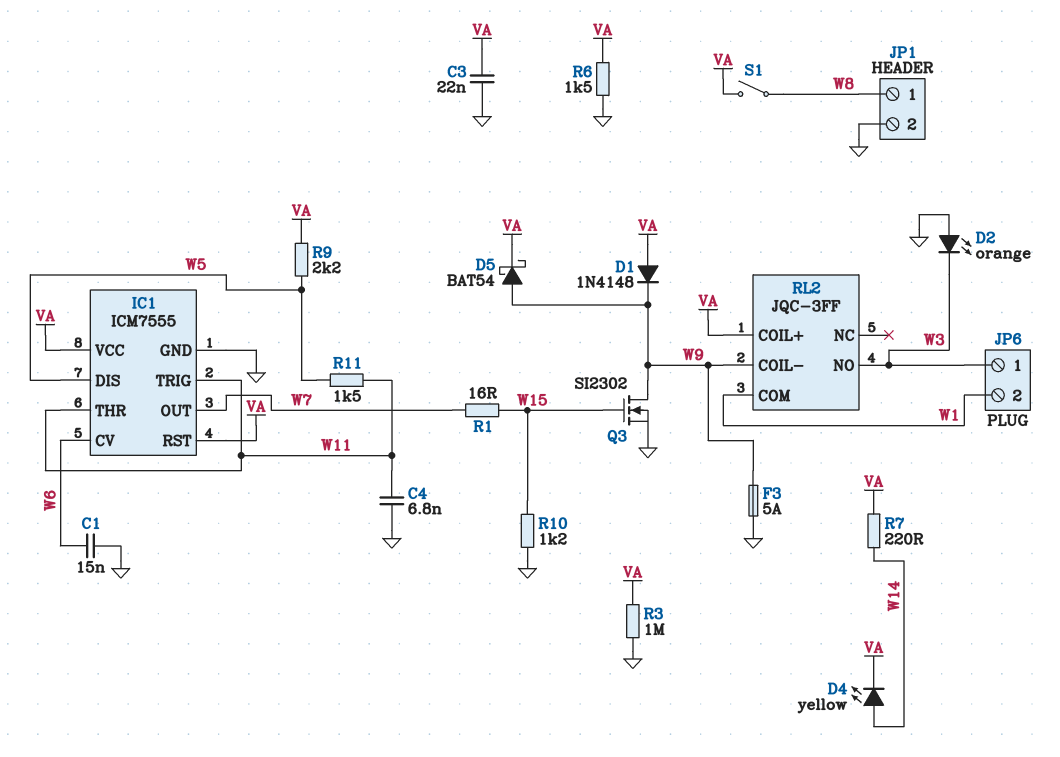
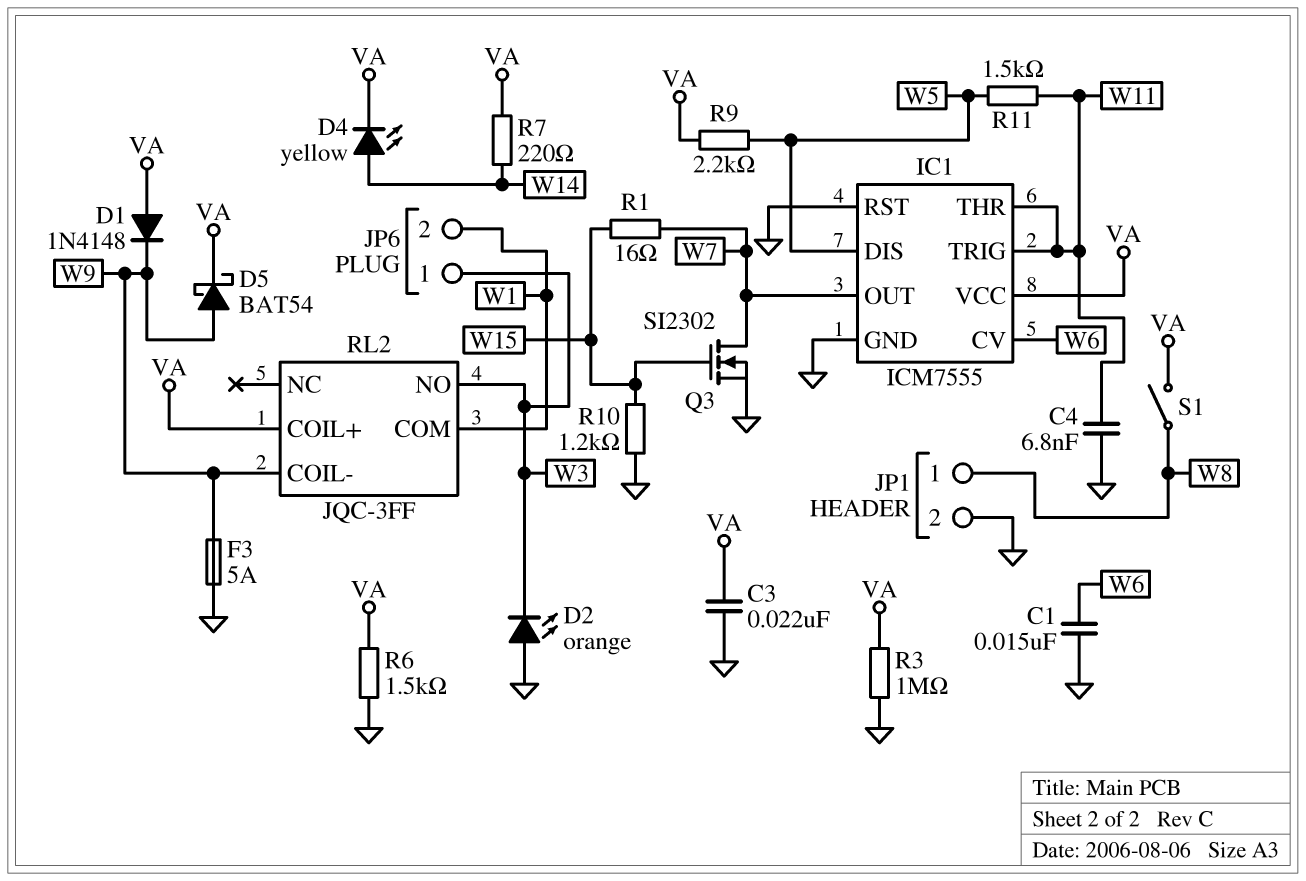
IC1 pin RST: VA -> GND
Q3: NMOS SI2302 (G W15, D W9, S GND) -> NMOS SI2302 (G W15, D W7, S GND)

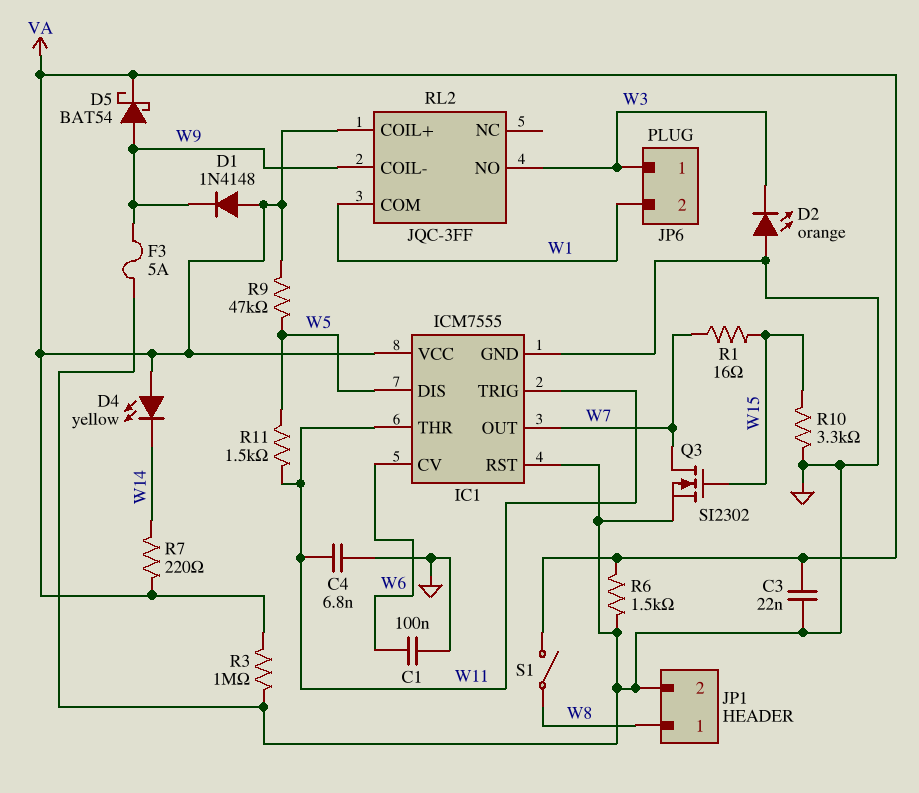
C1: 15nF (GND, W6) -> 100nF (GND, W6)
D4: LED yellow (A W14, K VA) -> LED yellow (A VA, K W14)
R9: 2.2k (VA, W5) -> 47k (VA, W5)
R10: 1.2k (GND, W15) -> 3.3k (GND, W15)

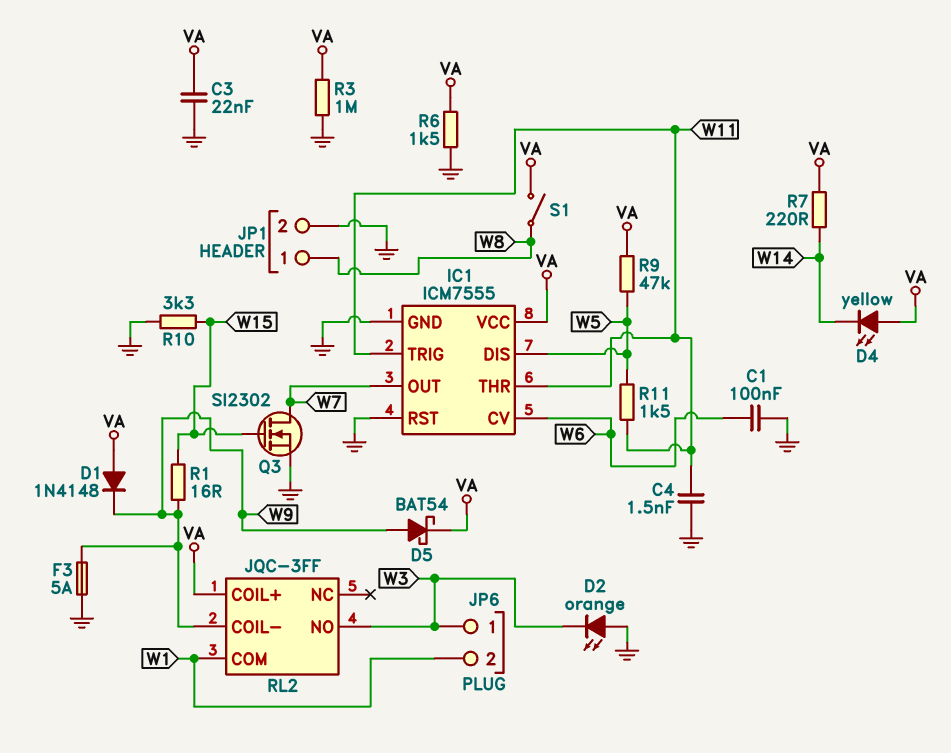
C4: 6.8nF (GND, W11) -> 1.5nF (GND, W11)
R1: 16 (W7, W15) -> 16 (W9, W15)

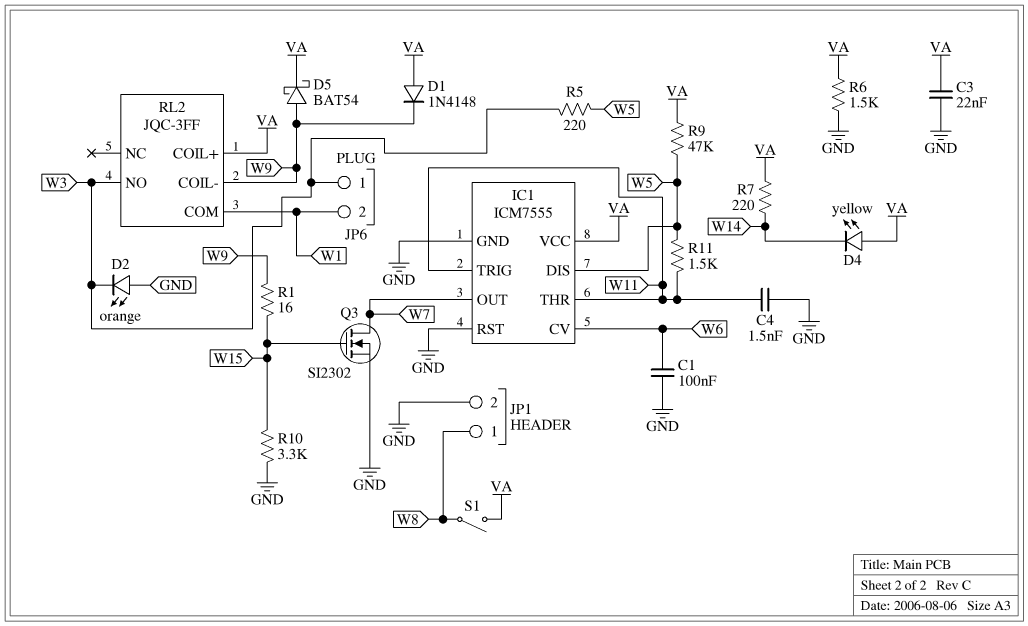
F3: 5A (GND, W9) -> none
R3: 1M (GND, VA) -> none
R5: none -> 220 (W3, W5)

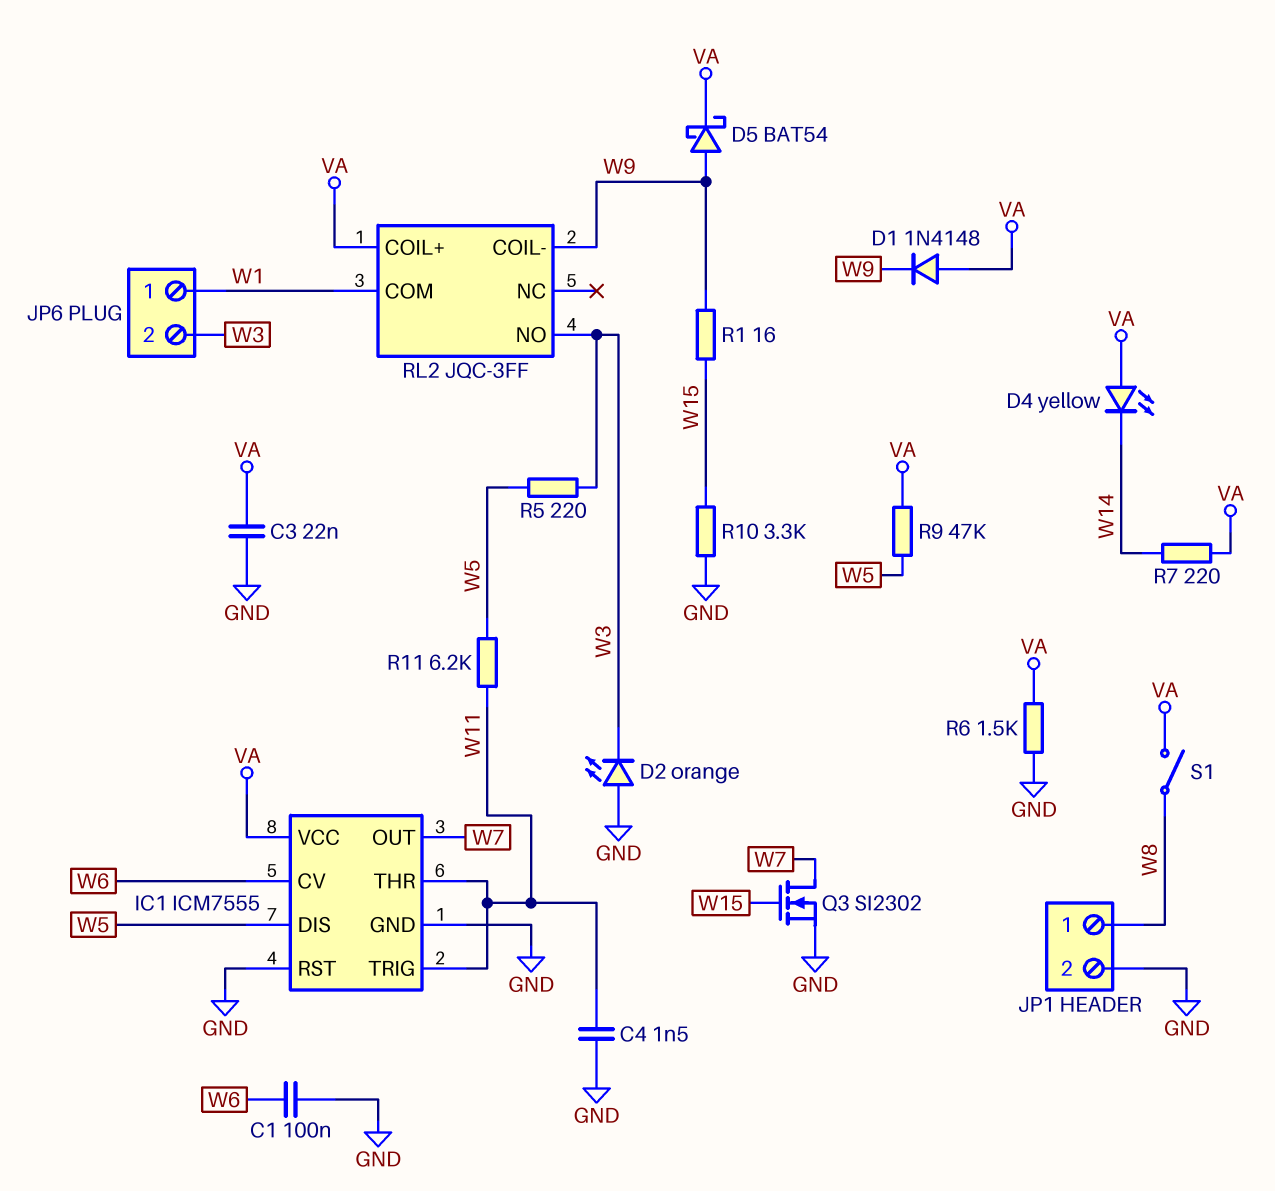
JP6 pin 1: W3 -> W1
JP6 pin 2: W1 -> W3
R11: 1.5k (W5, W11) -> 6.2k (W5, W11)

